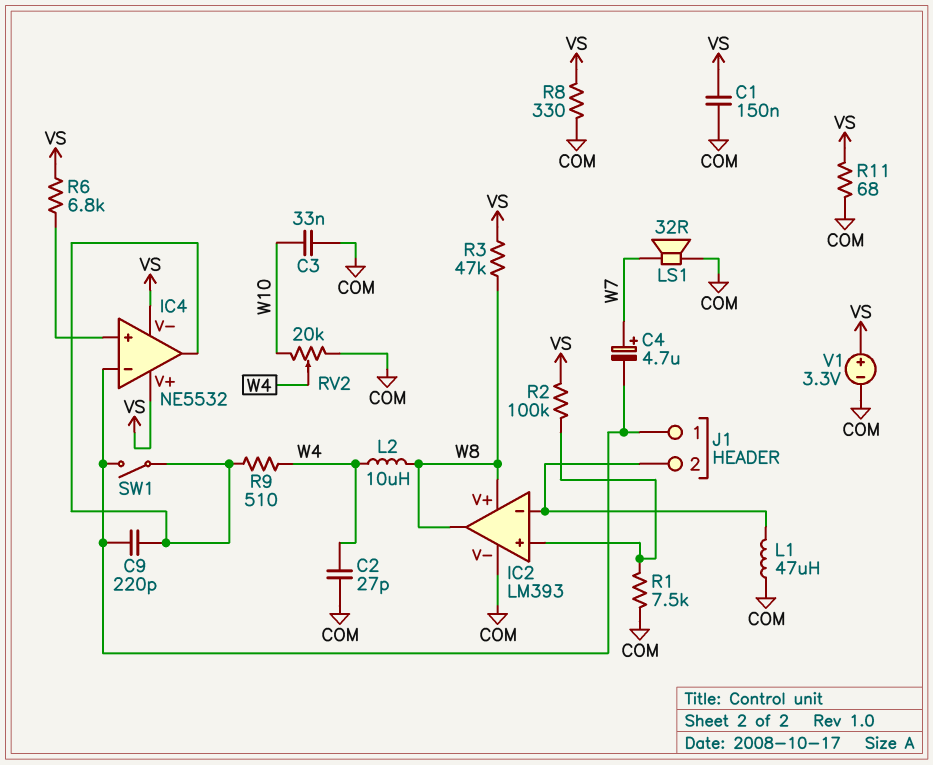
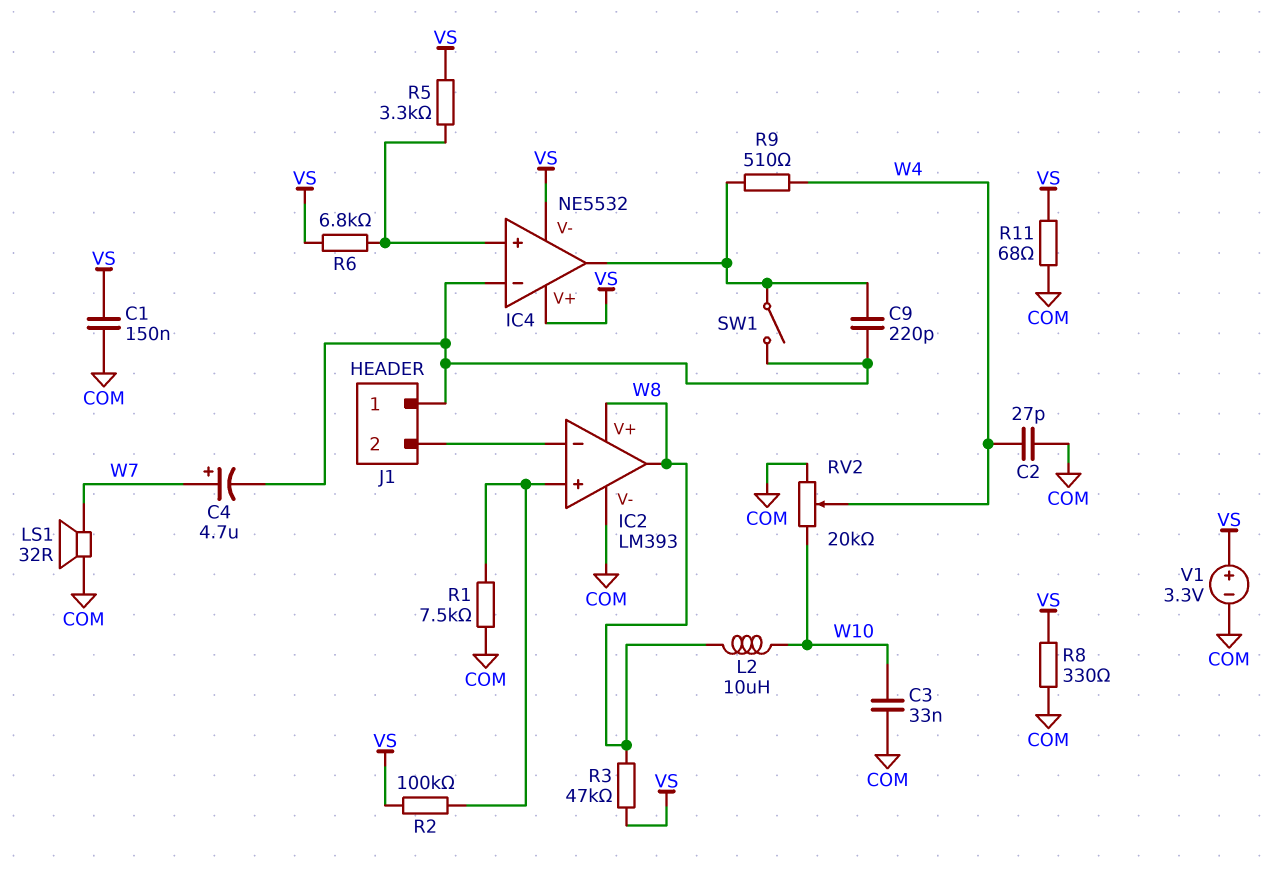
L1: 47uH (COM, IC2/in-) -> none
L2: 10uH (W4, W8) -> 10uH (W8, W10)
R5: none -> 3.3k (IC4/in+, VS)

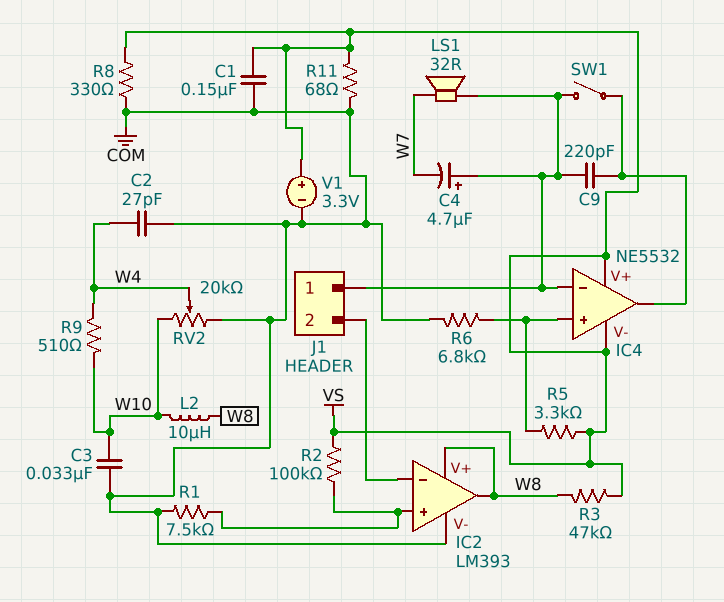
C4: 4.7uF (plus W7, minus IC4/in-) -> 4.7uF (plus IC4/in-, minus W7)
LS1: speaker 32R (COM, W7) -> speaker 32R (IC4/in-, W7)
R6: 6.8k (IC4/in+, VS) -> 6.8k (COM, IC4/in+)
R9: 510 (IC4/out, W4) -> 510 (W4, W10)

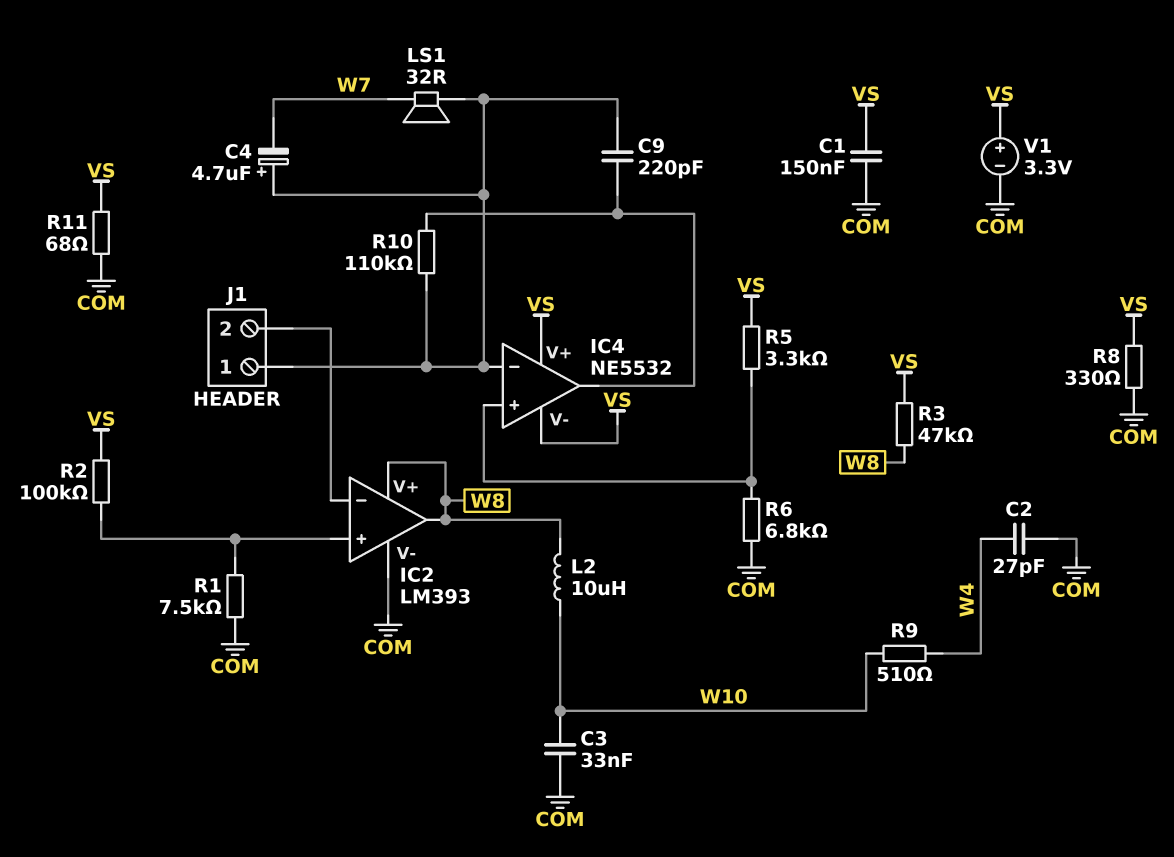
R10: none -> 110k (IC4/in-, IC4/out)
RV2: 20k (COM, W10, wiper W4) -> none
SW1: switch (IC4/in-, IC4/out) -> none

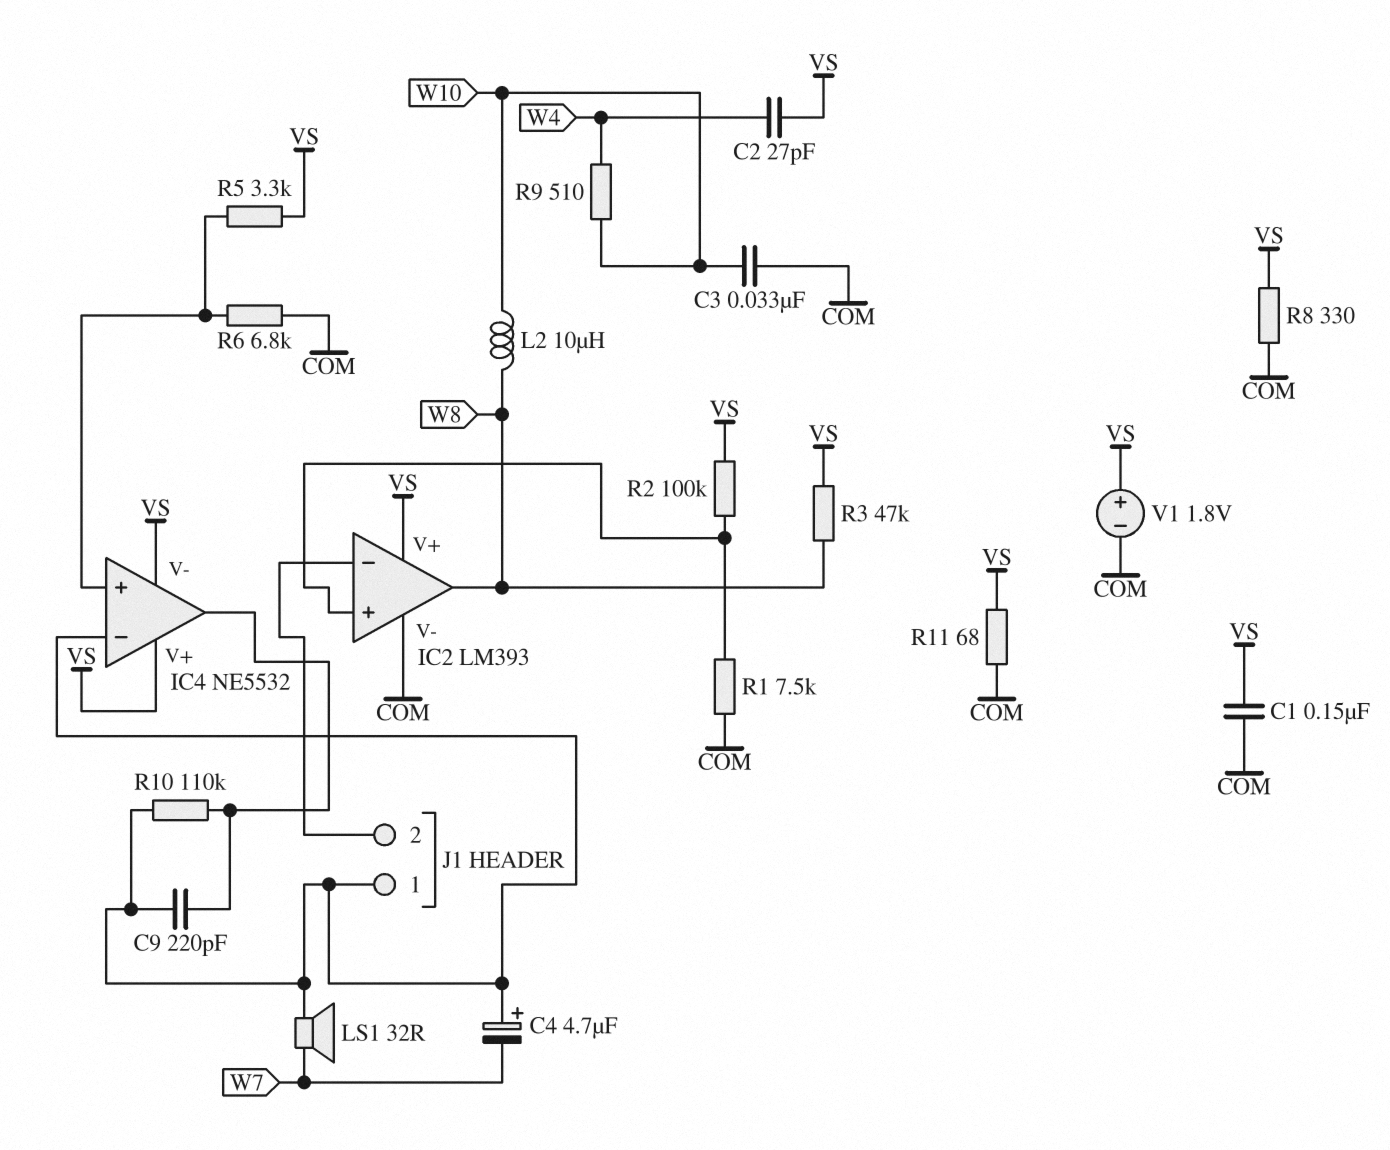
C2: 27pF (COM, W4) -> 27pF (VS, W4)
IC2 pin V+: W8 -> VS
V1: 3.3V (plus VS, minus COM) -> 1.8V (plus VS, minus COM)

